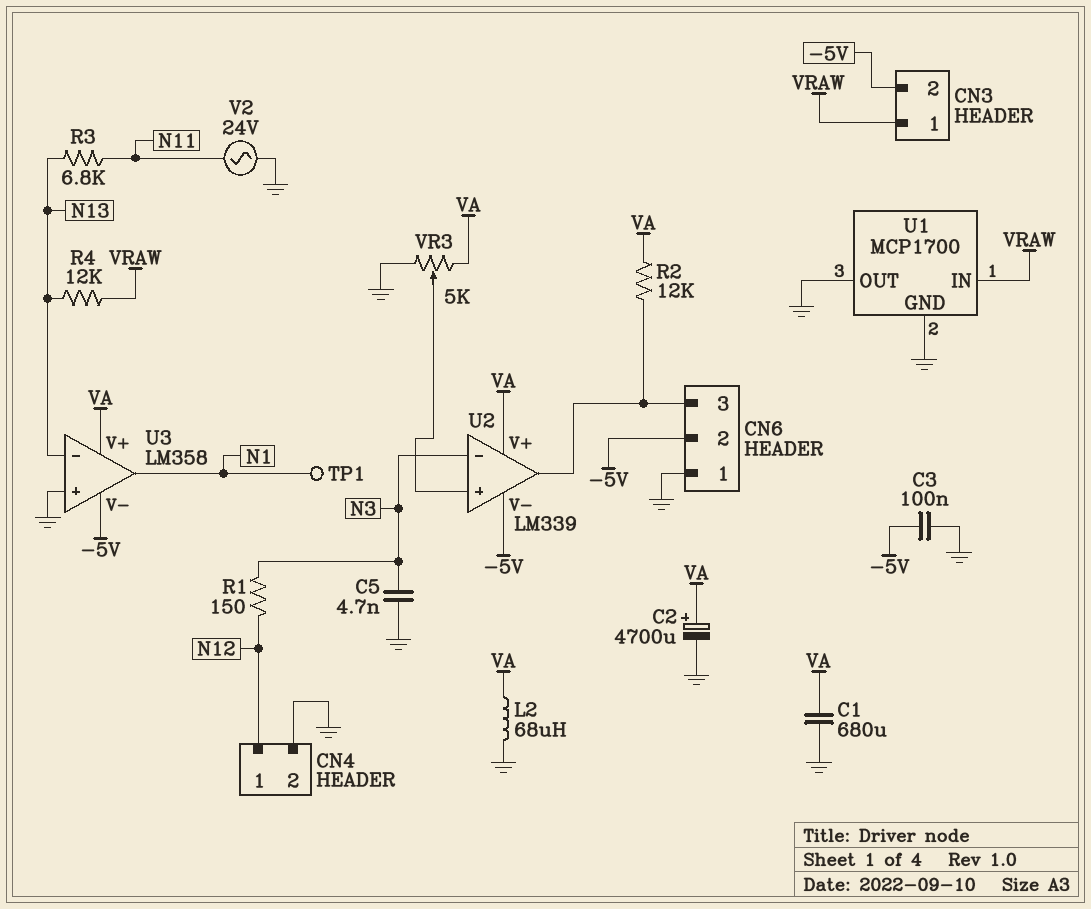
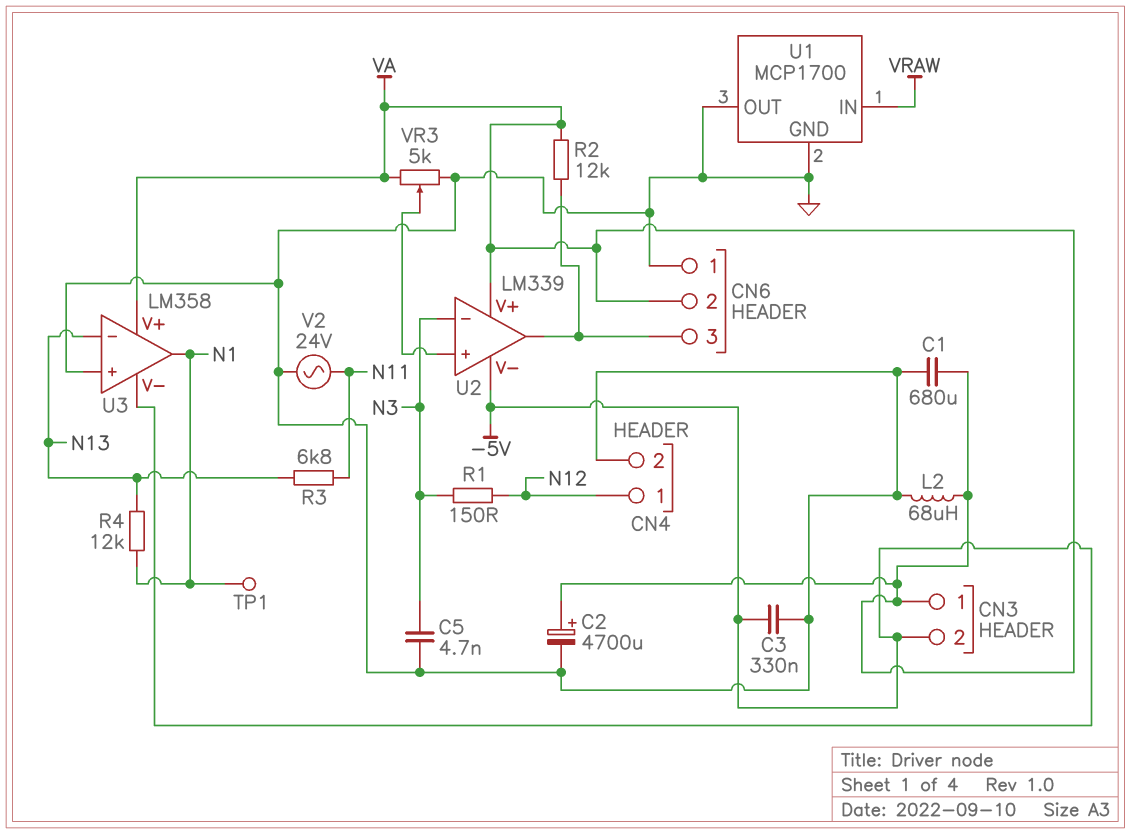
C3: 100nF (-5V, GND) -> 330nF (-5V, GND)
CN3 pin 1: VRAW -> VA
CN6 pin 2: -5V -> VA
R4: 12k (N13, VRAW) -> 12k (N1, N13)

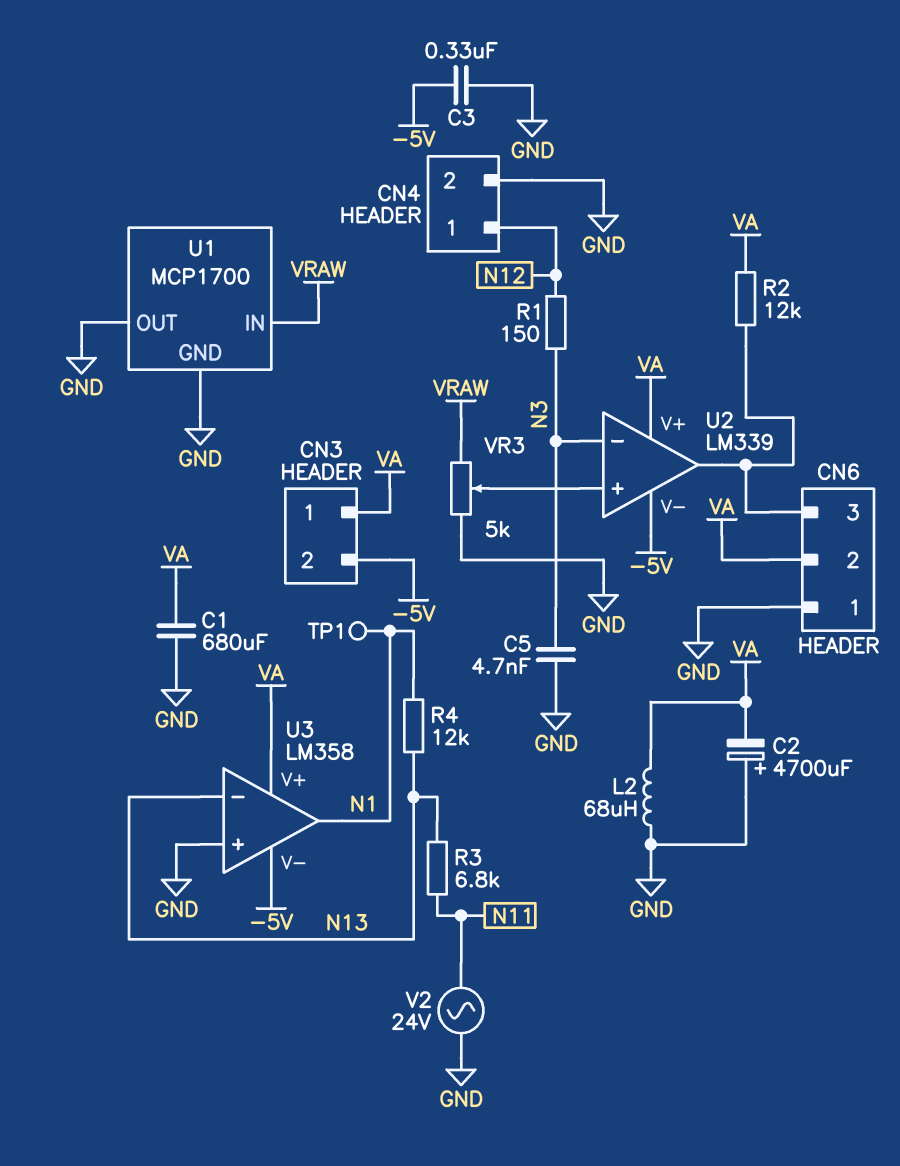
C2: 4700uF (plus VA, minus GND) -> 4700uF (plus GND, minus VA)
VR3: 5k (GND, VA, wiper U2/in+) -> 5k (GND, VRAW, wiper U2/in+)

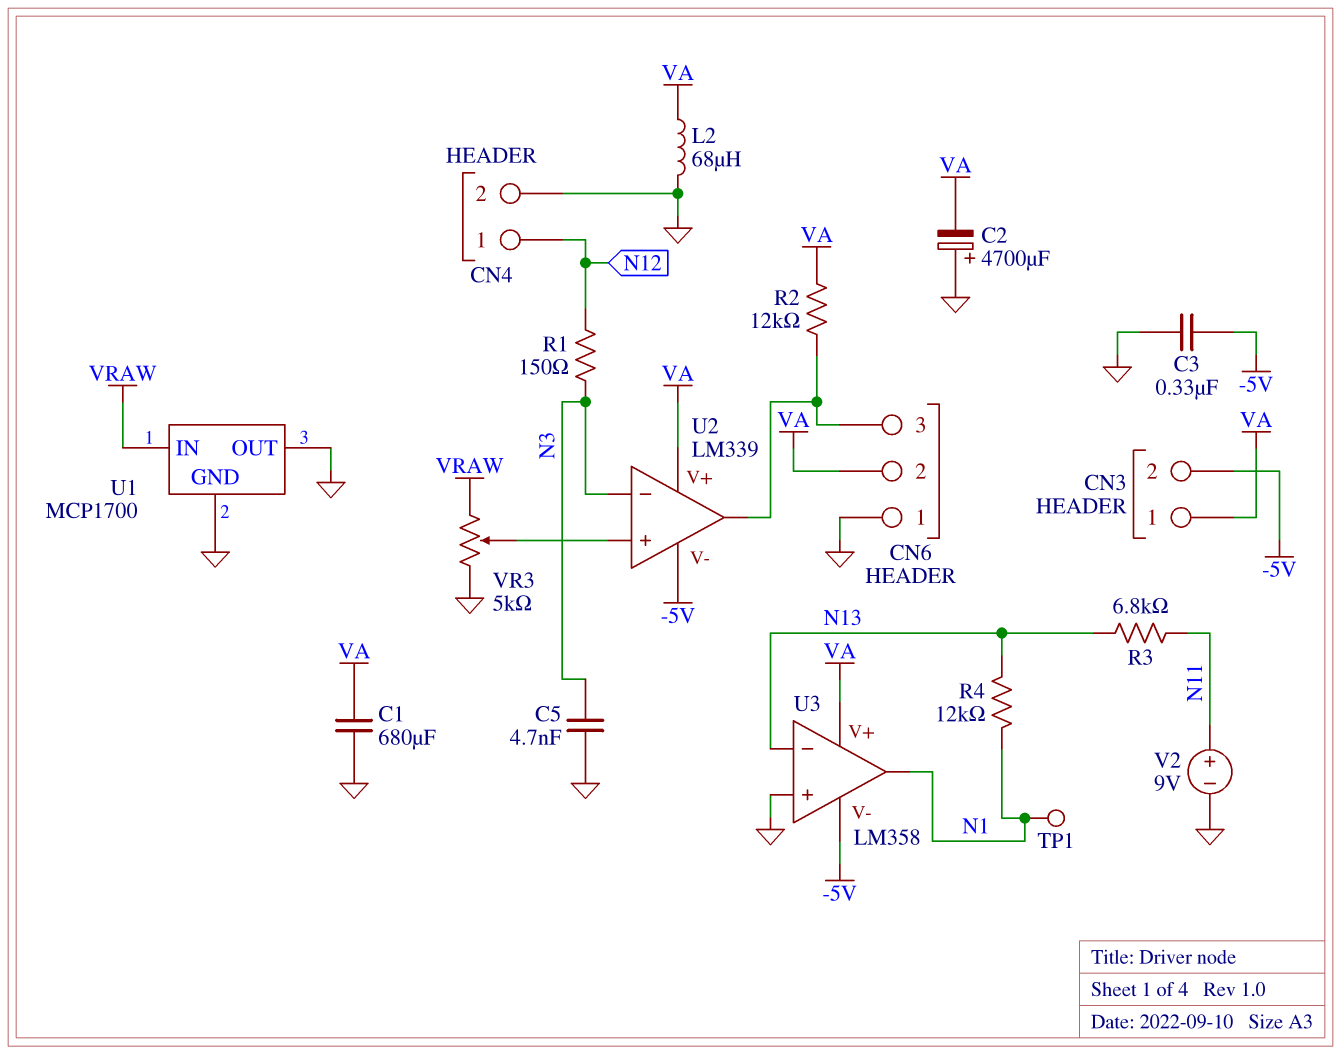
V2: AC 24V (GND, N11) -> 9V (plus N11, minus GND)

